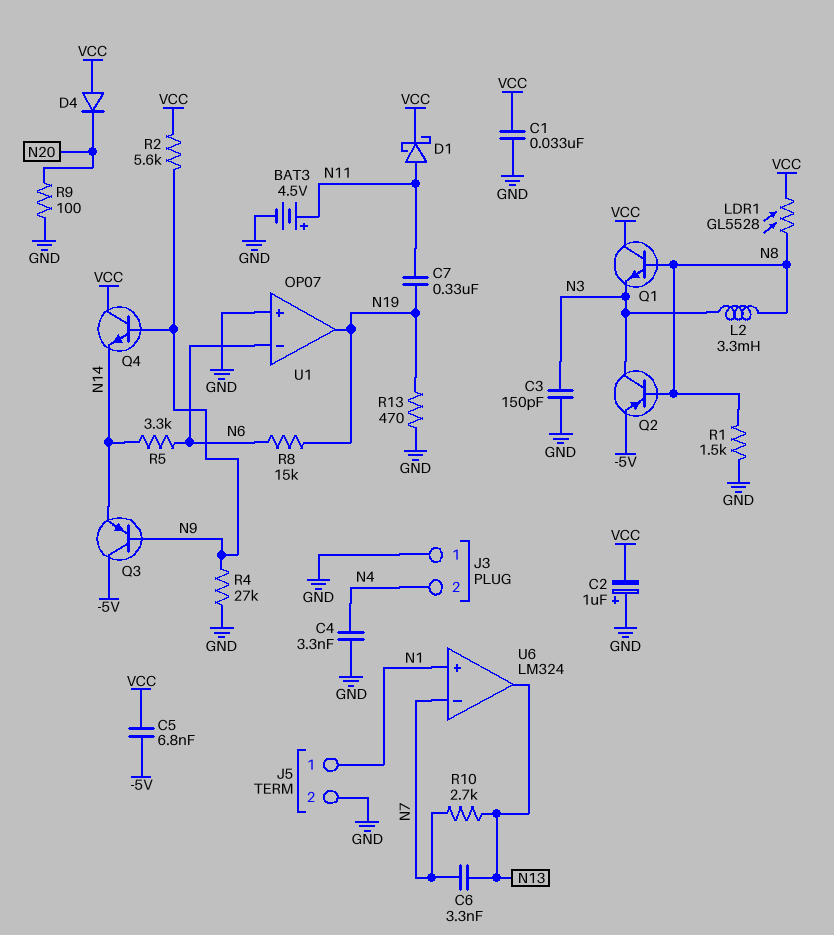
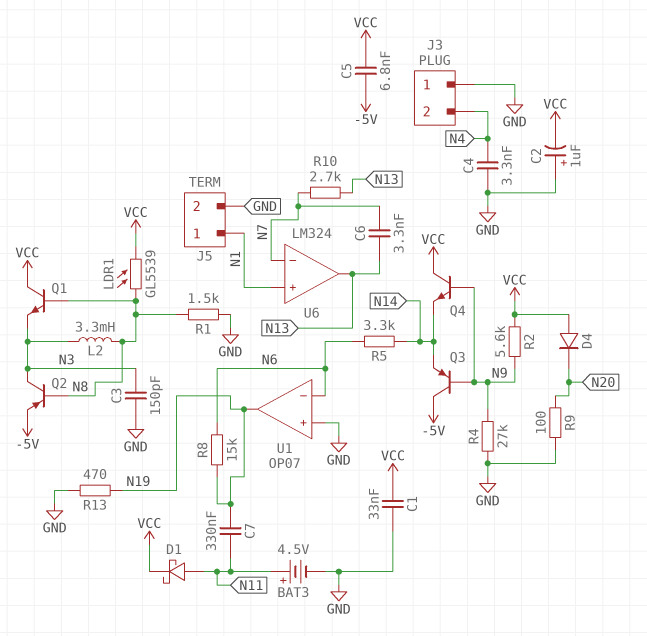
LDR1: GL5528 (N8, VCC) -> GL5539 (N8, VCC)

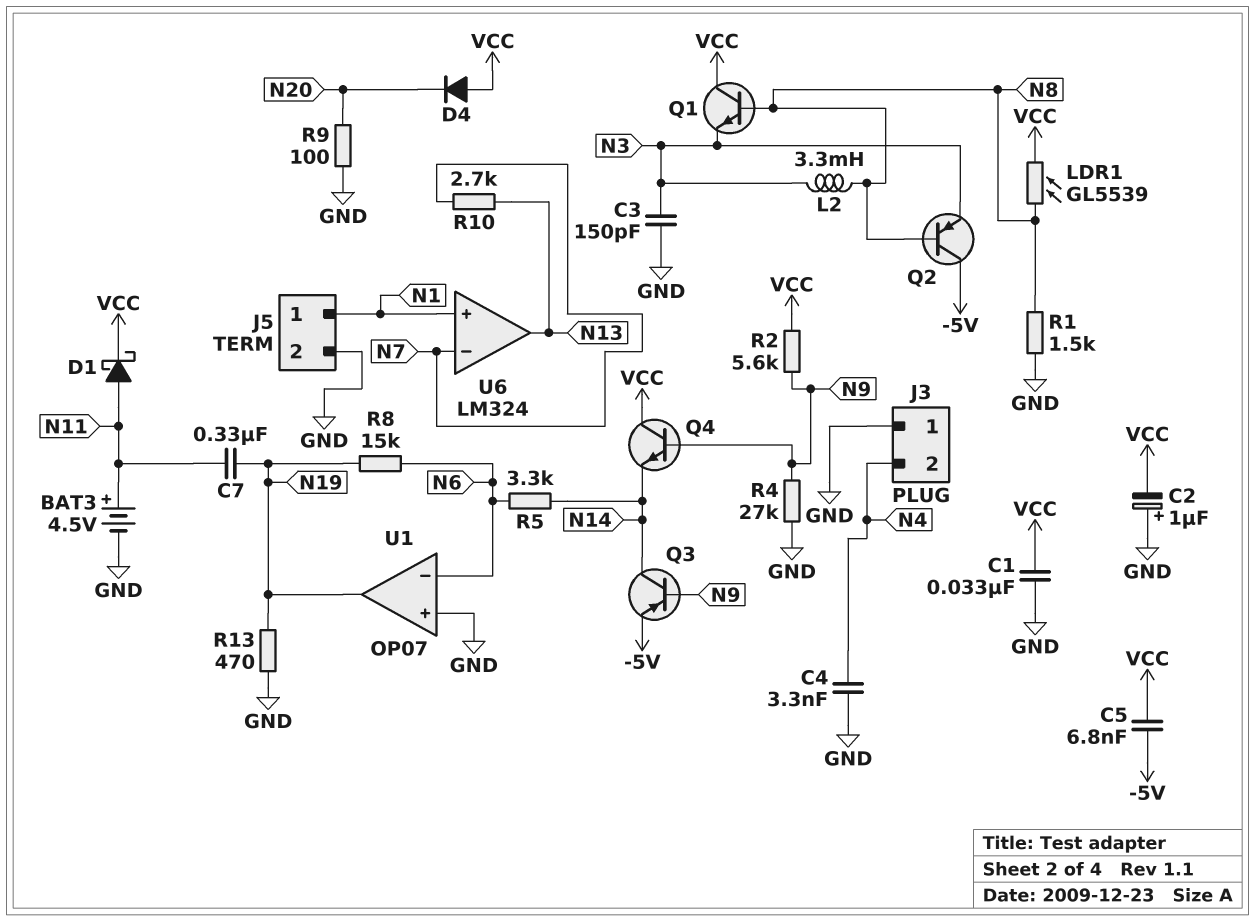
C6: 3.3nF (N7, N13) -> none
Q2: PNP (B N8, C N3, E -5V) -> PNP (B N8, C -5V, E N3)
Q3: PNP (B N9, C -5V, E N14) -> PNP (B N9, C N14, E -5V)

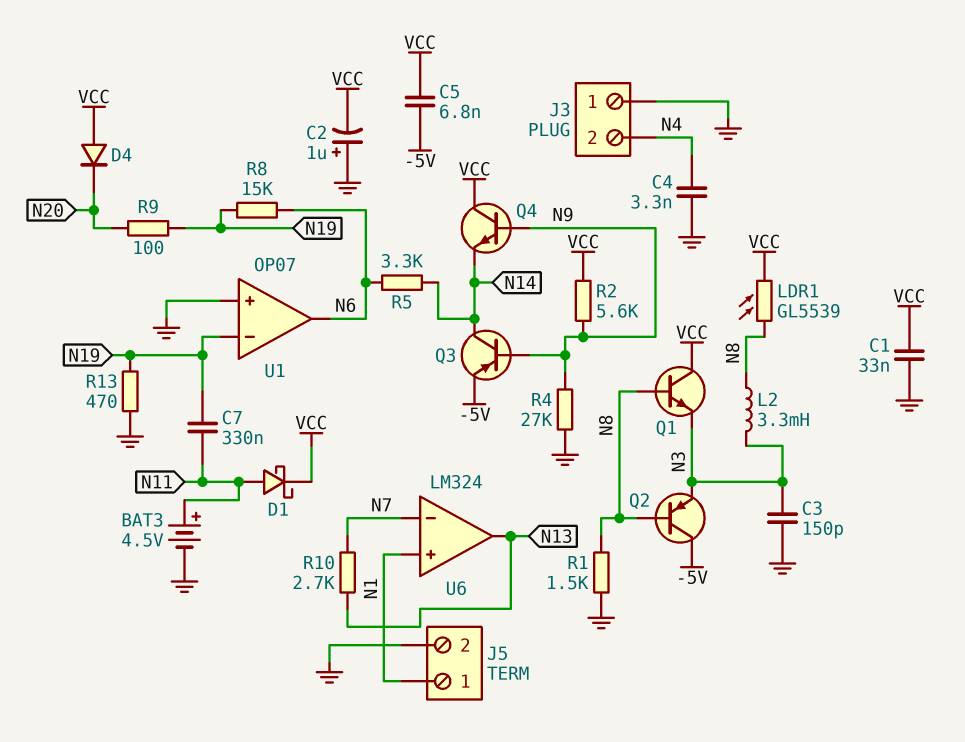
R9: 100 (GND, N20) -> 100 (N19, N20)
U1 pin in-: N6 -> N19
U1 pin out: N19 -> N6

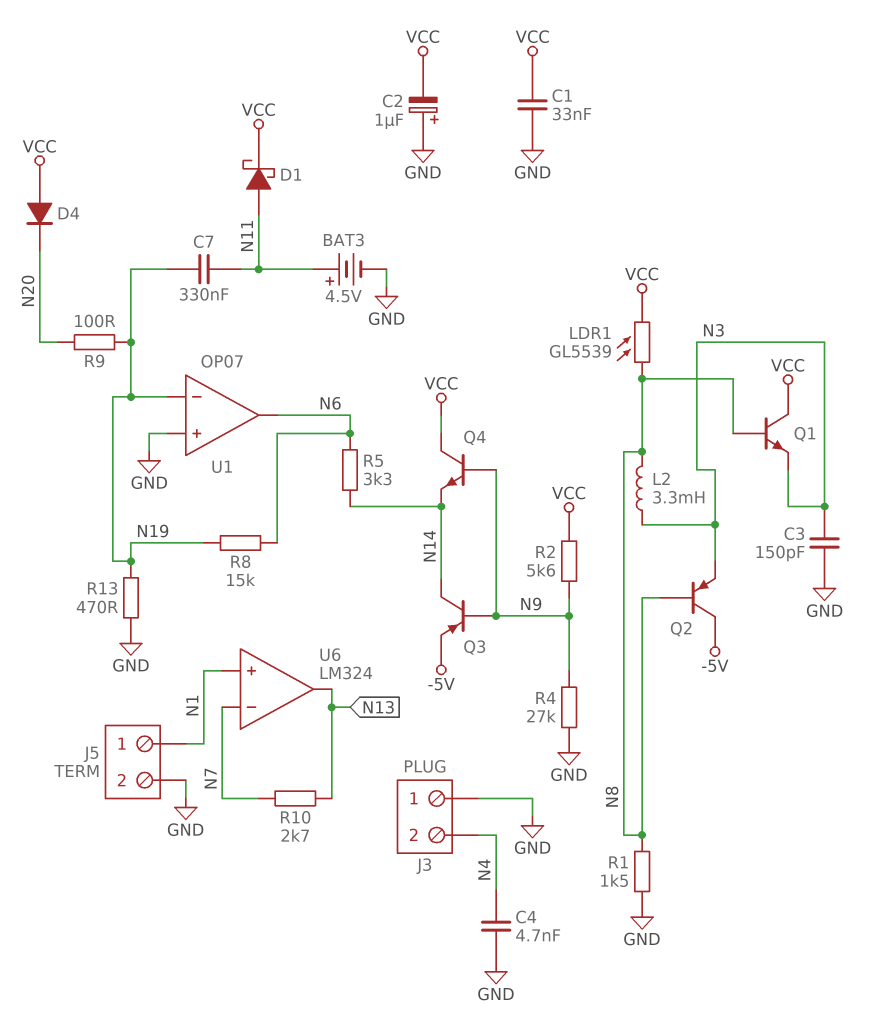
C4: 3.3nF (GND, N4) -> 4.7nF (GND, N4)
C5: 6.8nF (-5V, VCC) -> none

